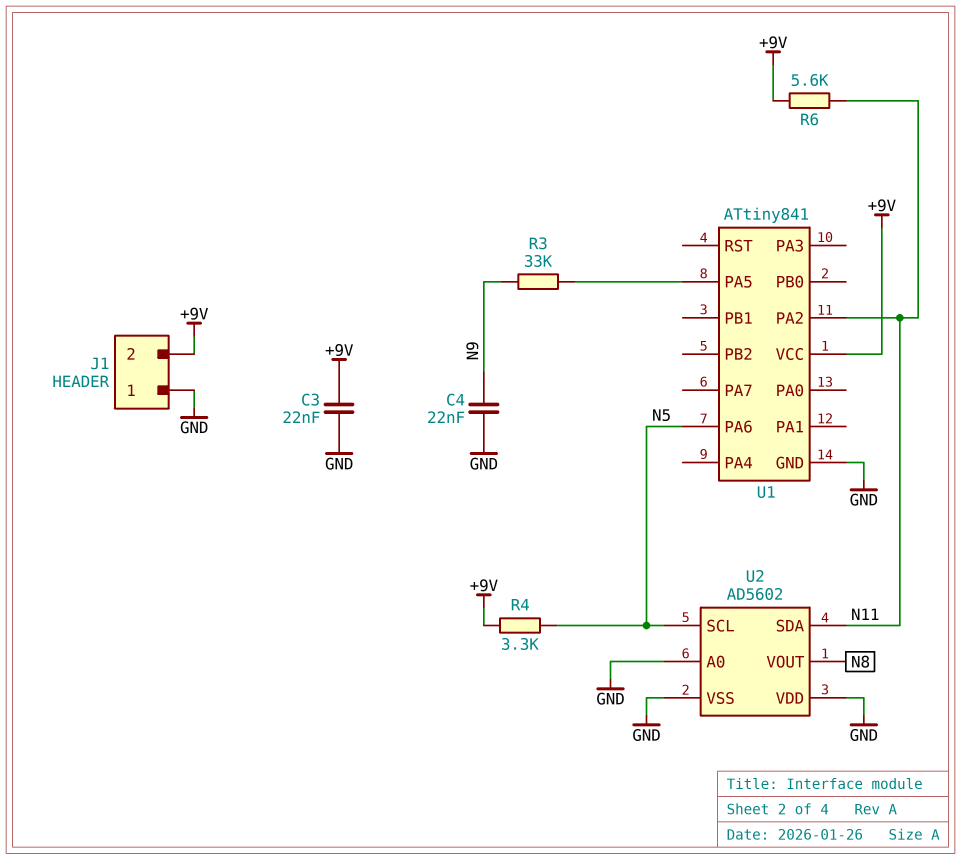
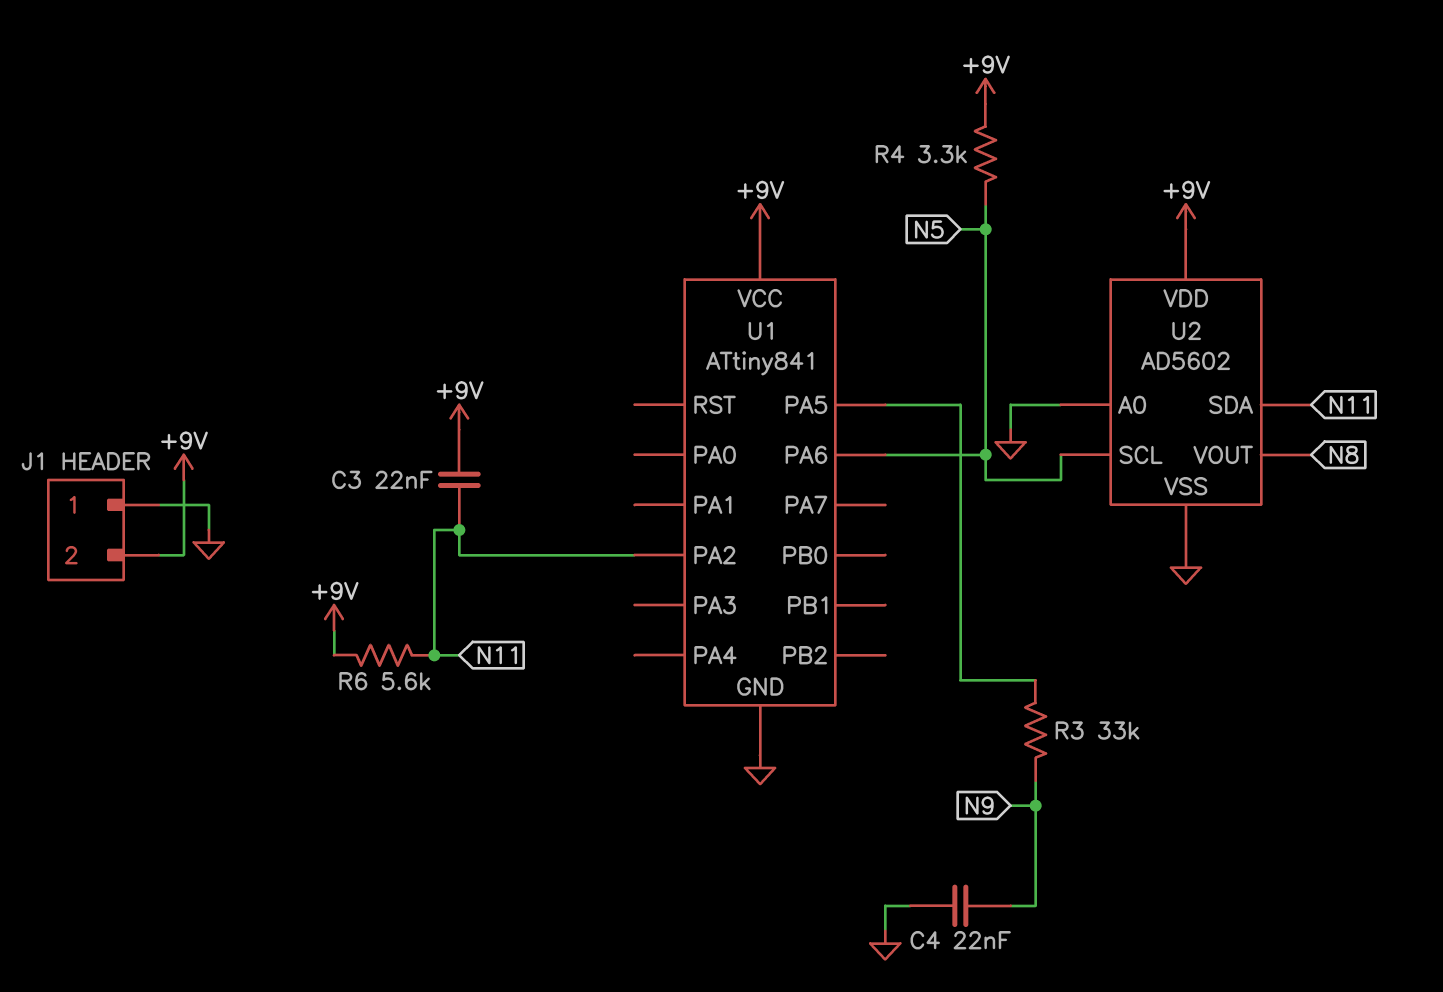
C3: 22nF (+9V, GND) -> 22nF (+9V, N11)
U2 pin VDD: GND -> +9V

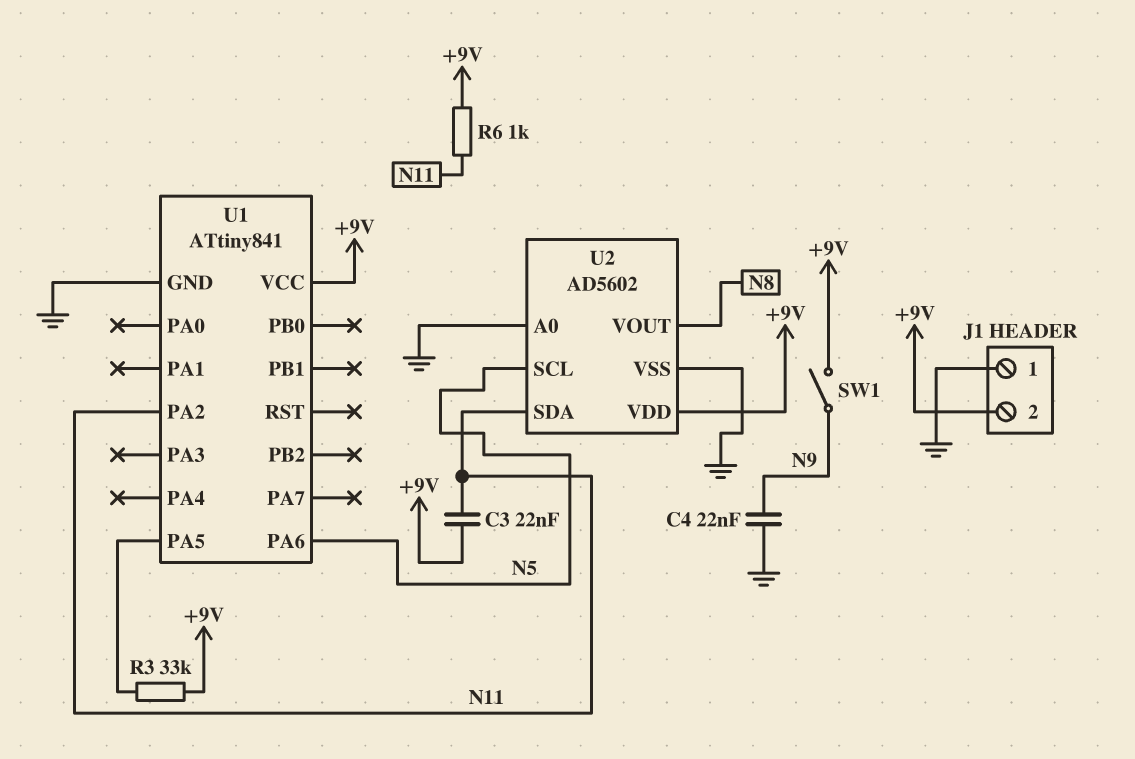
R3: 33k (N9, U1/PA5) -> 33k (+9V, U1/PA5)
R4: 3.3k (+9V, N5) -> none
R6: 5.6k (+9V, N11) -> 1k (+9V, N11)
SW1: none -> switch (+9V, N9)

